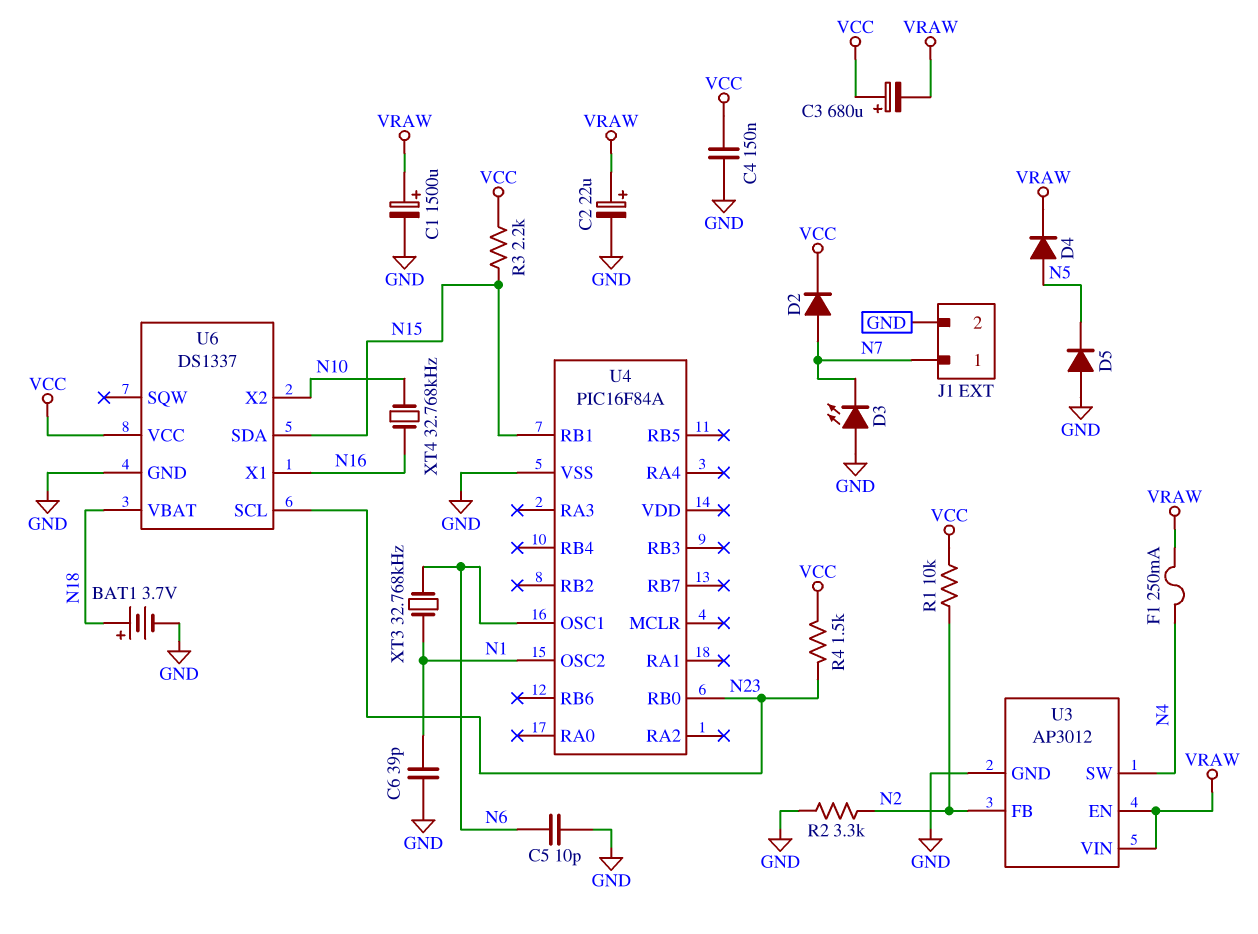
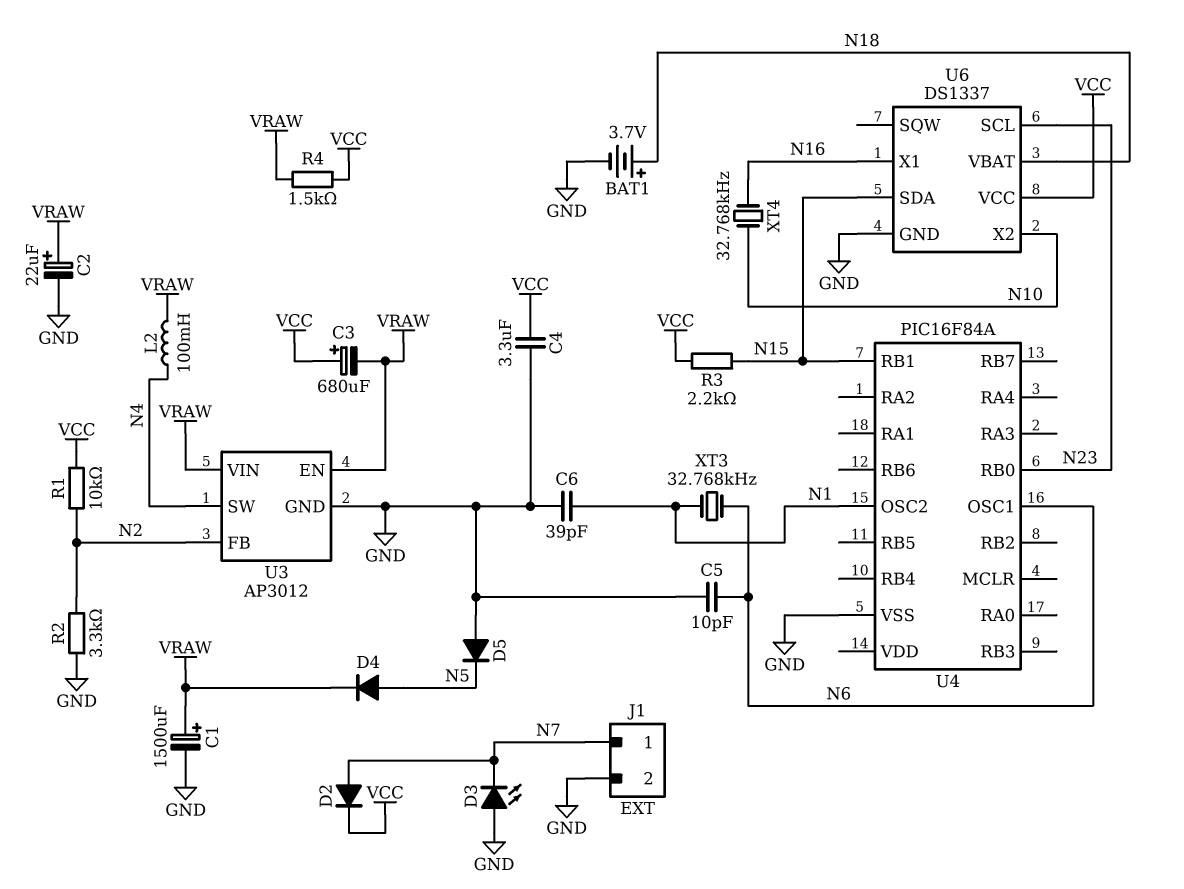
C4: 150nF (GND, VCC) -> 3.3uF (GND, VCC)
F1: 250mA (N4, VRAW) -> none
L2: none -> 100mH (N4, VRAW)
R4: 1.5k (N23, VCC) -> 1.5k (VCC, VRAW)

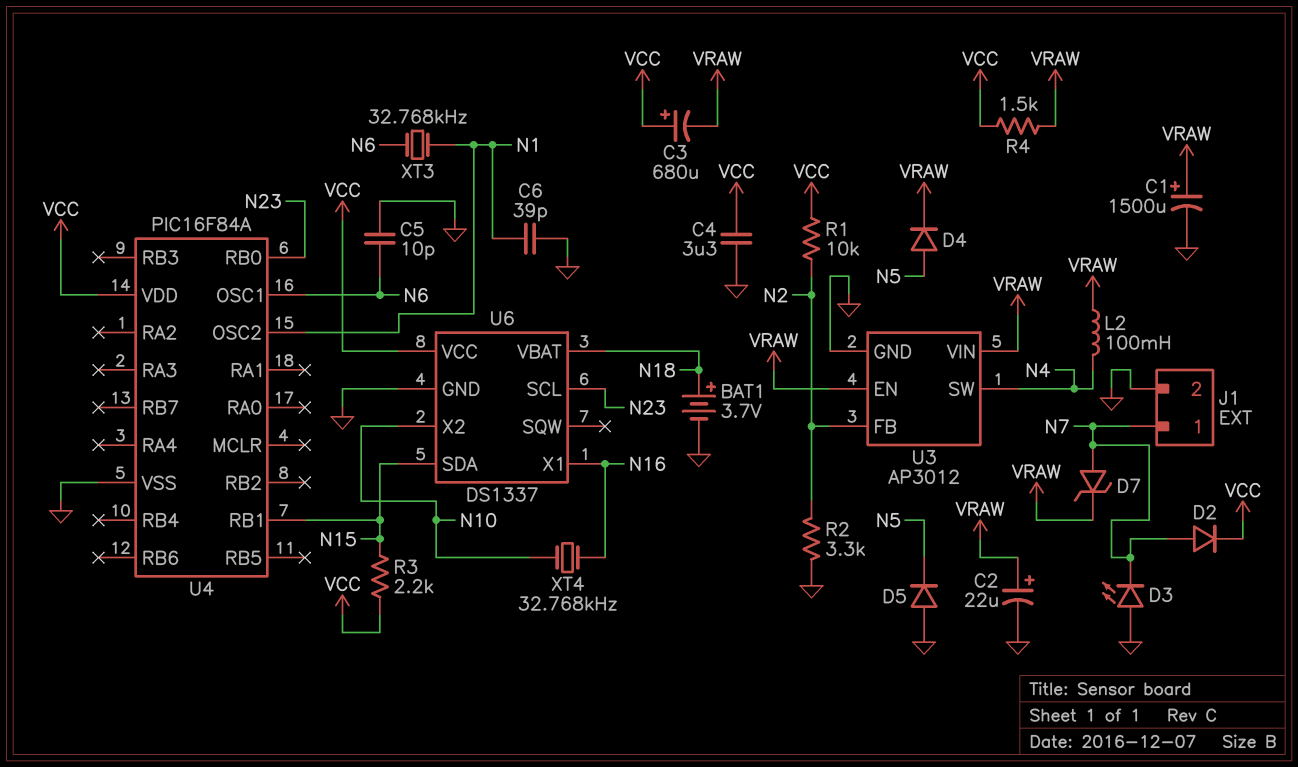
D7: none -> zener (A N7, K VRAW)
U4 pin VDD: none -> VCC

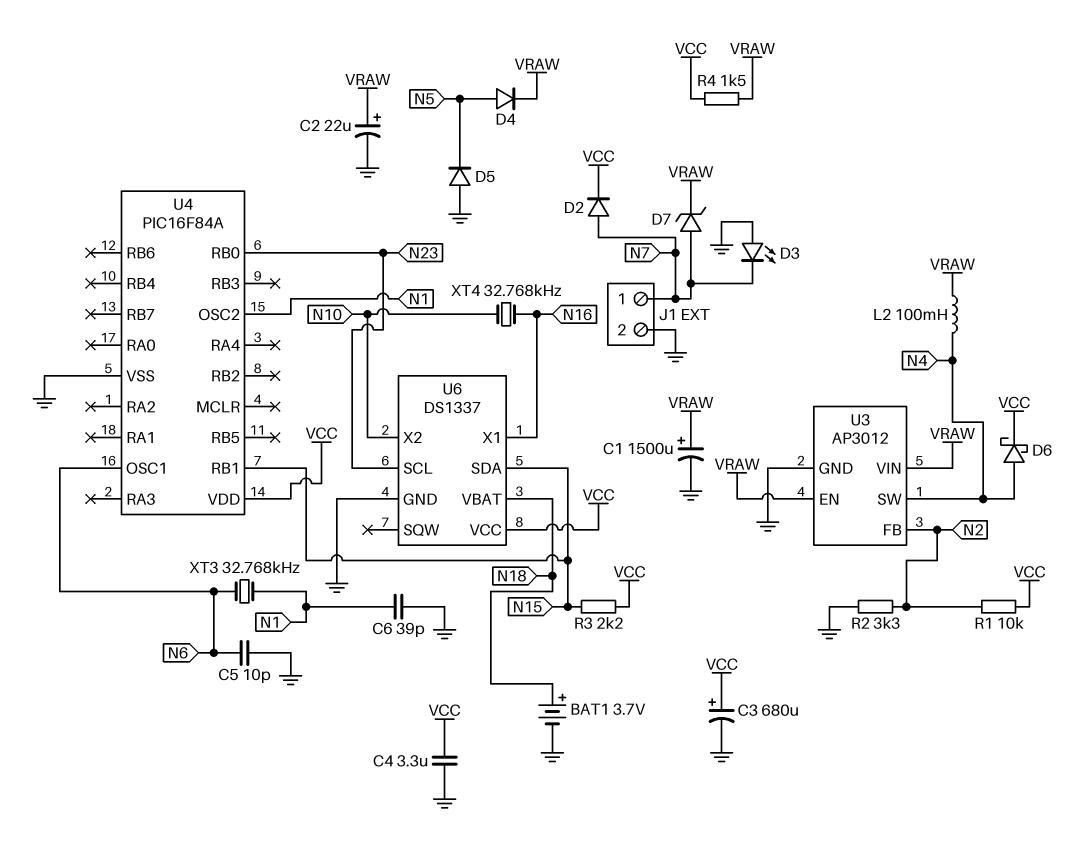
C3: 680uF (plus VCC, minus VRAW) -> 680uF (plus VCC, minus GND)
D6: none -> schottky (A N4, K VCC)

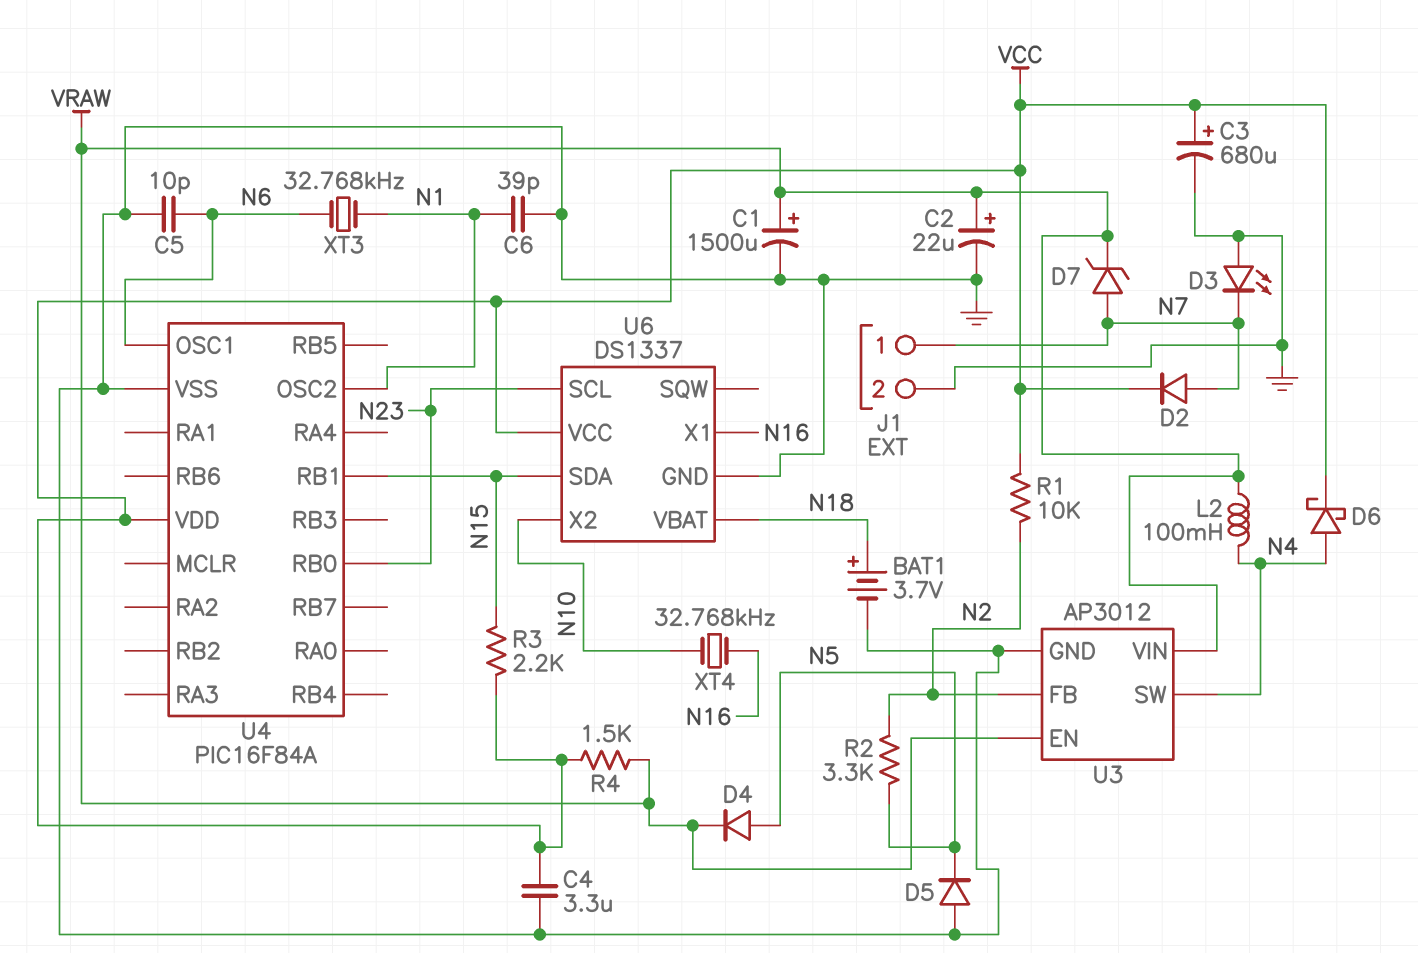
R2: 3.3k (GND, N2) -> 3.3k (N2, N5)

